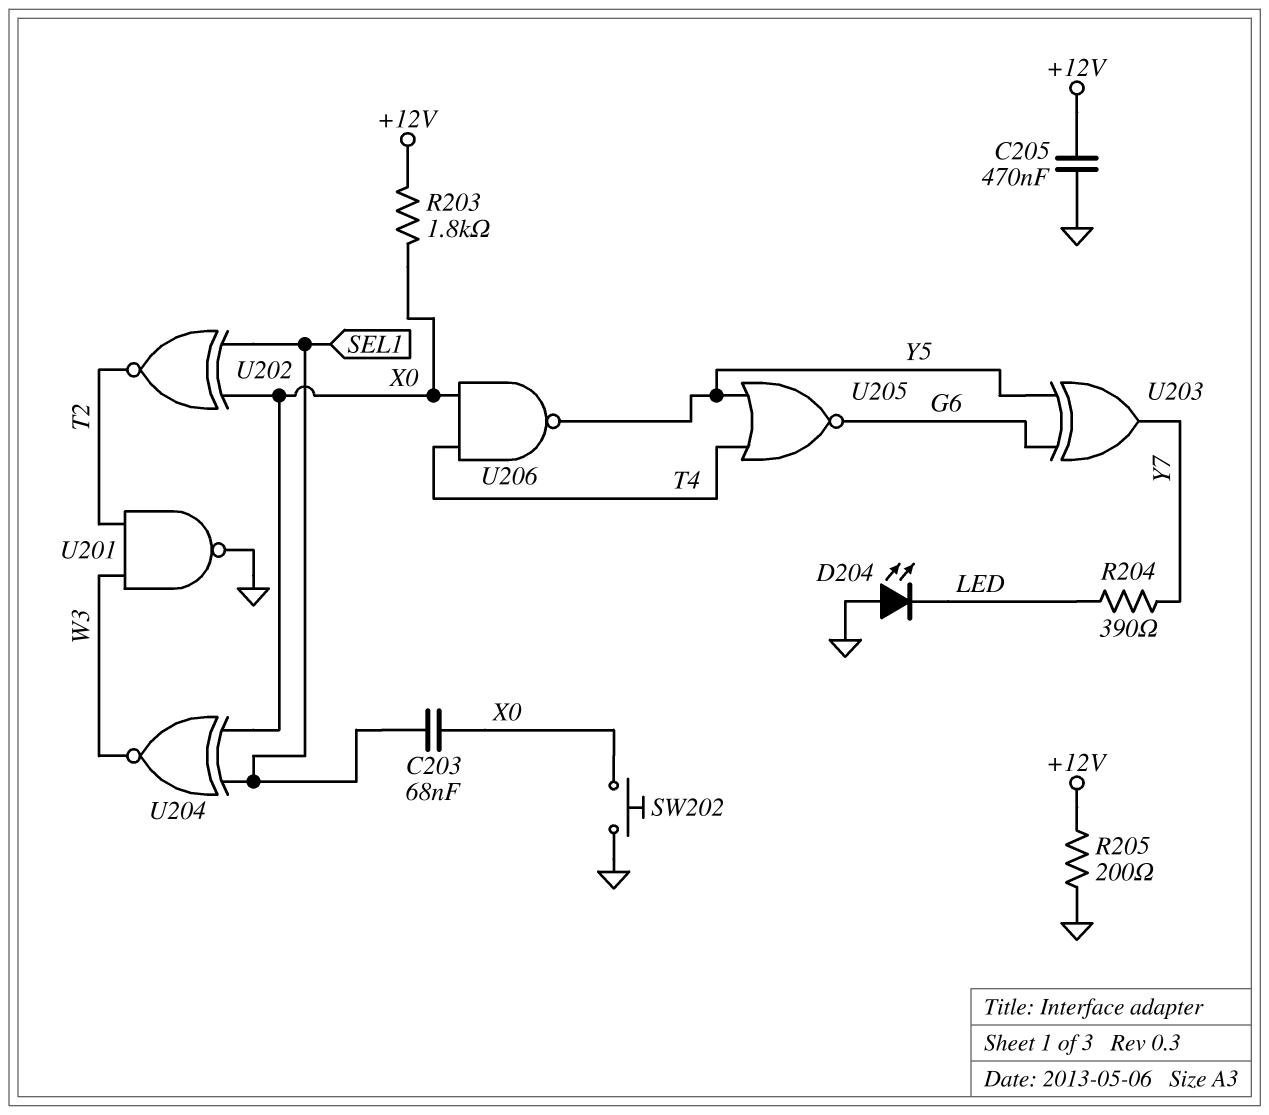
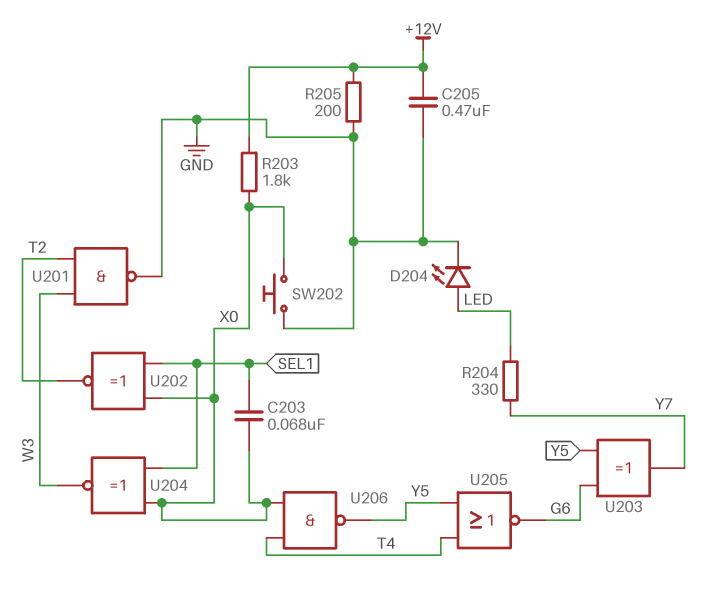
D204: LED (A GND, K LED) -> LED (A LED, K GND)
R204: 390 (LED, Y7) -> 330 (LED, Y7)

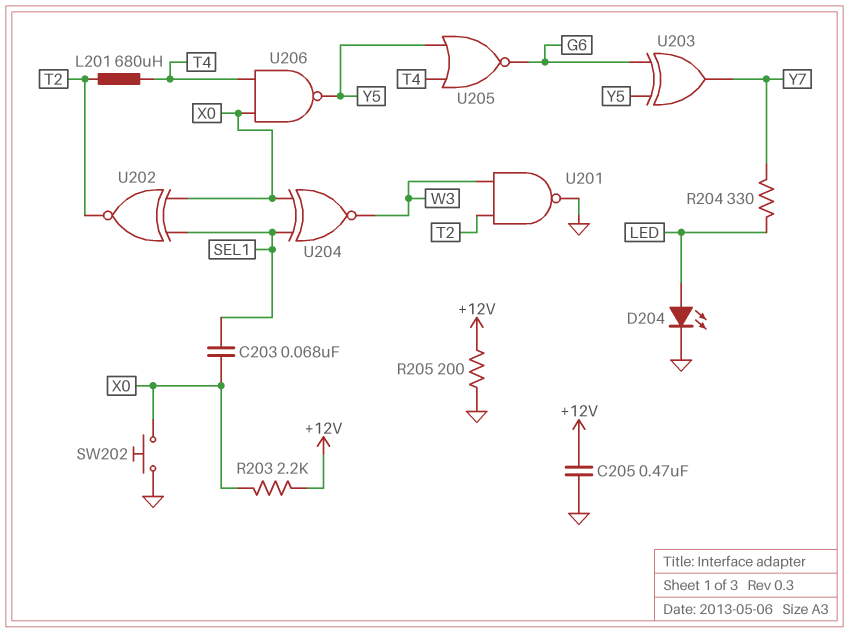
L201: none -> 680uH (T2, T4)
R203: 1.8k (+12V, X0) -> 2.2k (+12V, X0)

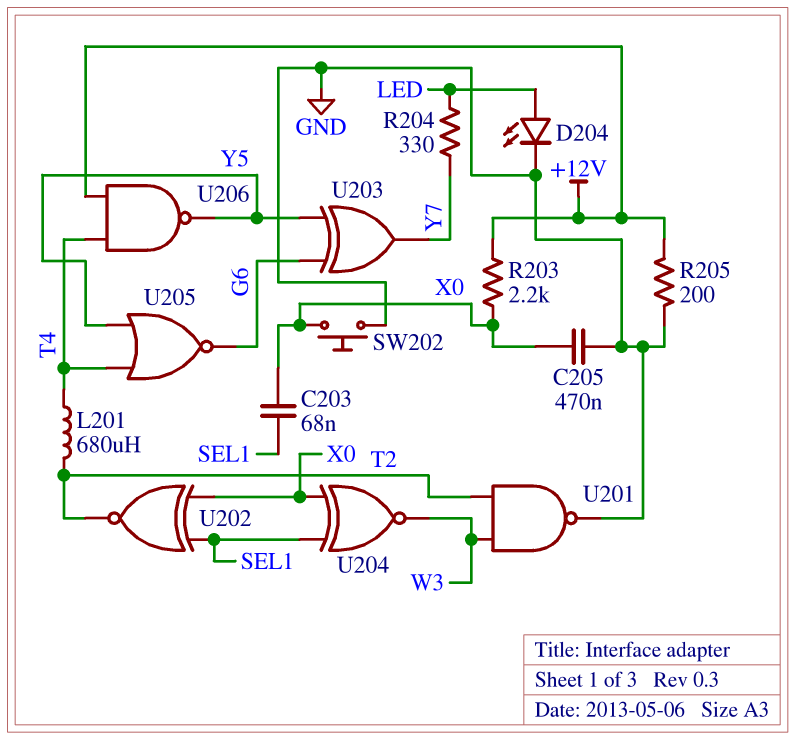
C205: 470nF (+12V, GND) -> 470nF (GND, X0)
U206: NAND (in T4, in X0, out Y5) -> NAND (in +12V, in T4, out Y5)

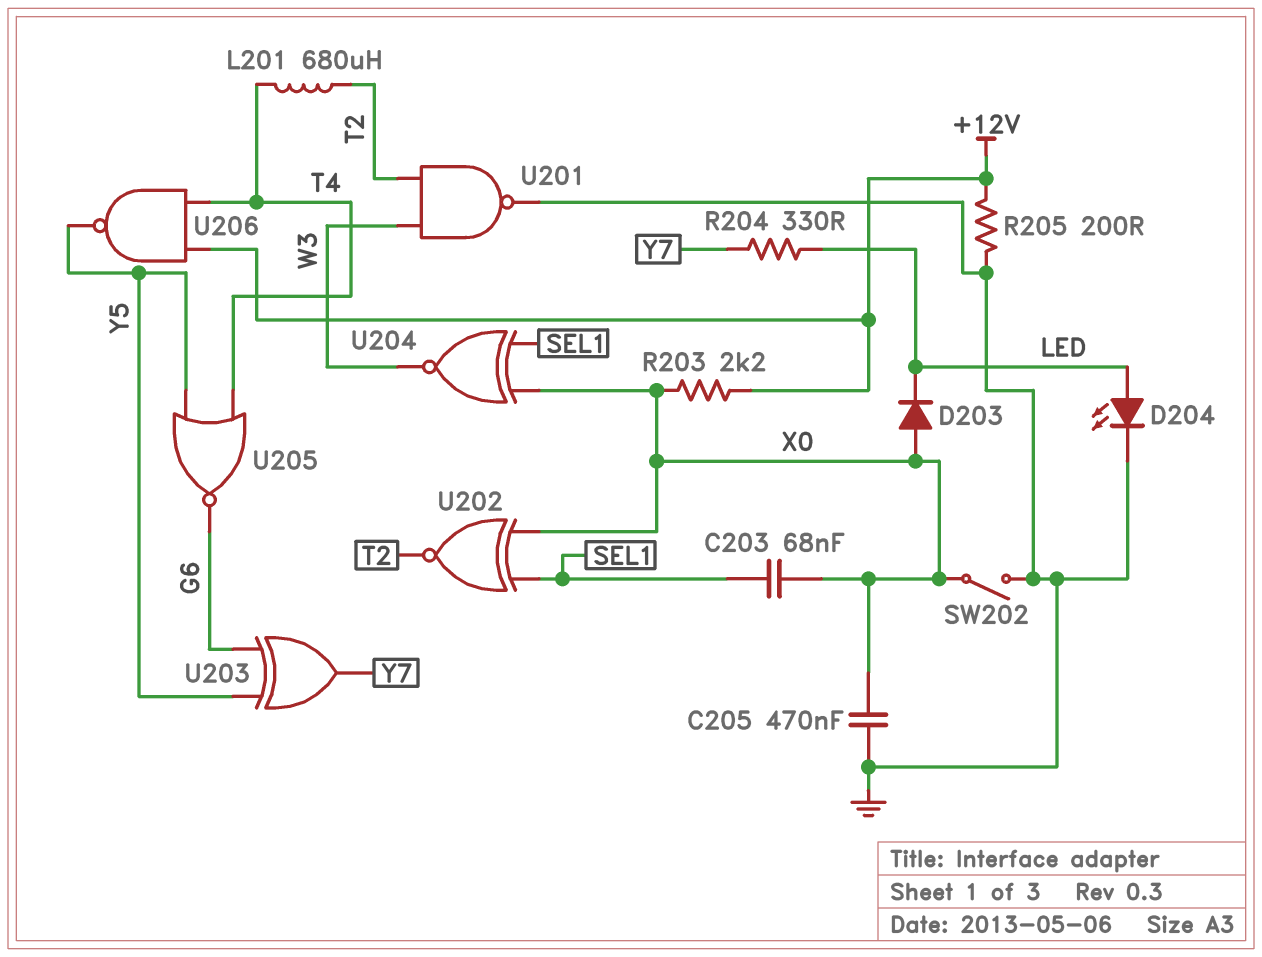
D203: none -> diode (A X0, K LED)
SW202: button (GND, X0) -> switch (GND, X0)

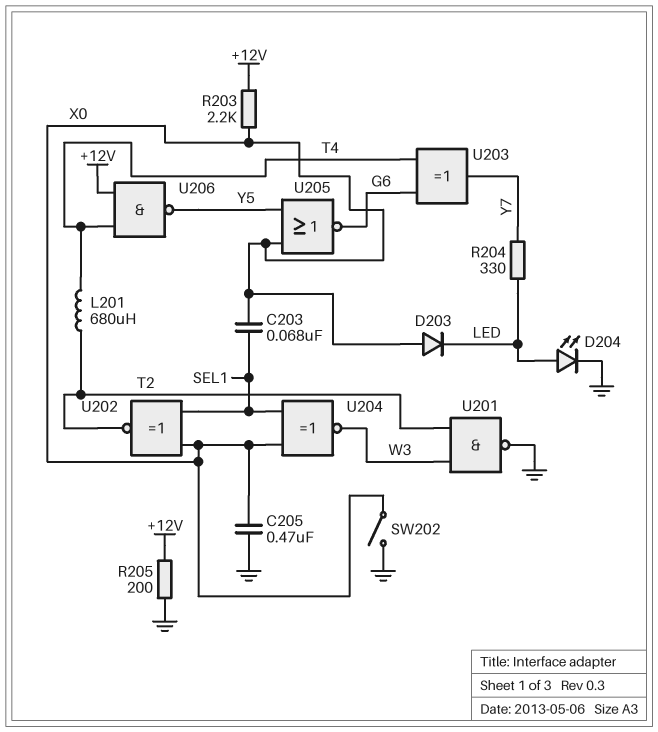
U203: XOR (in G6, in Y5, out Y7) -> XOR (in G6, in T4, out Y7)
U205: NOR (in T4, in Y5, out G6) -> NOR (in X0, in Y5, out G6)

